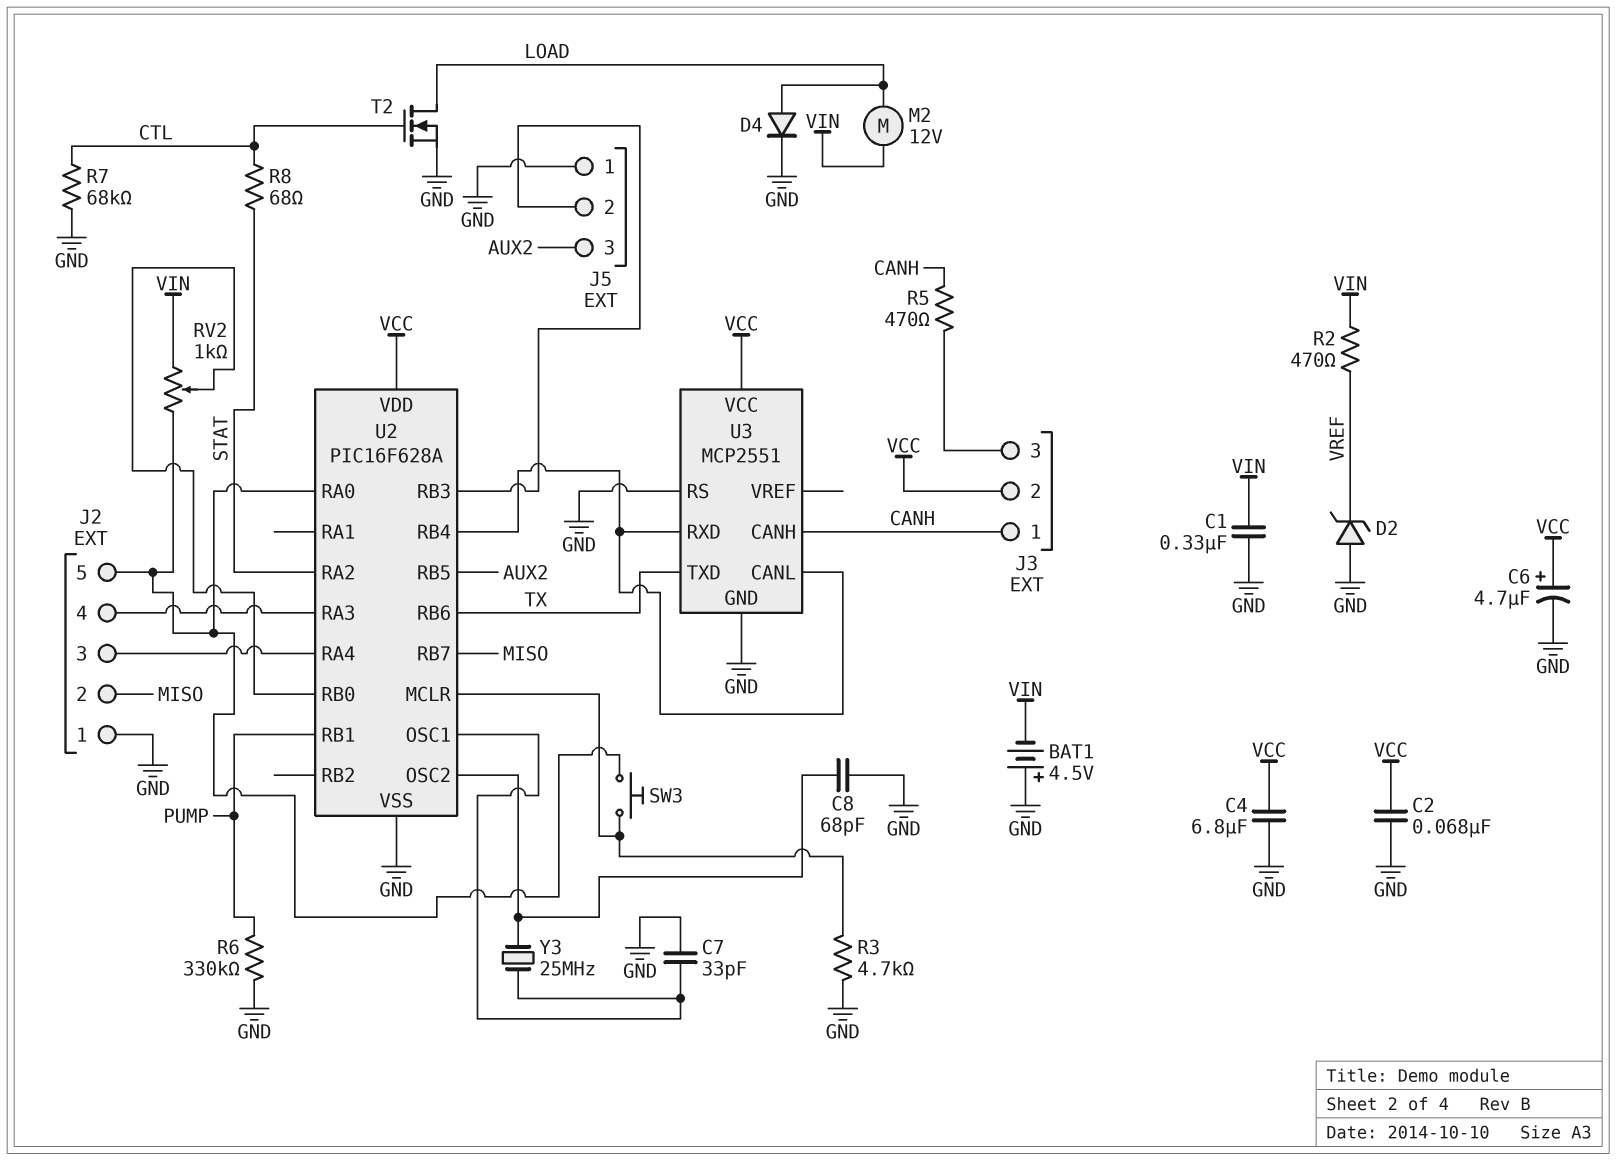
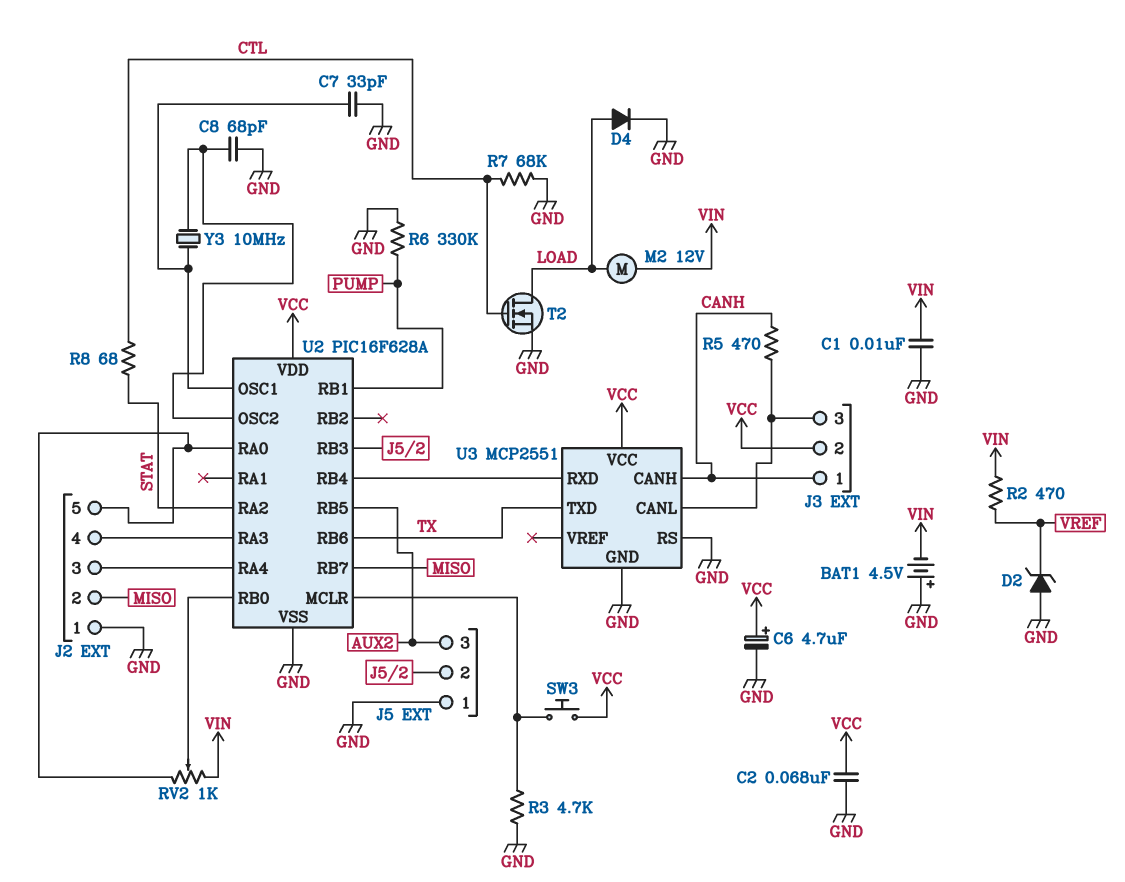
C1: 330nF (GND, VIN) -> 10nF (GND, VIN)
C4: 6.8uF (GND, VCC) -> none
SW3: button (J2/5, U2/MCLR) -> button (U2/MCLR, VCC)
U3 pin CANL: U2/RB4 -> J3/3
Y3: 25MHz (U2/OSC1, U2/OSC2) -> 10MHz (U2/OSC1, U2/OSC2)

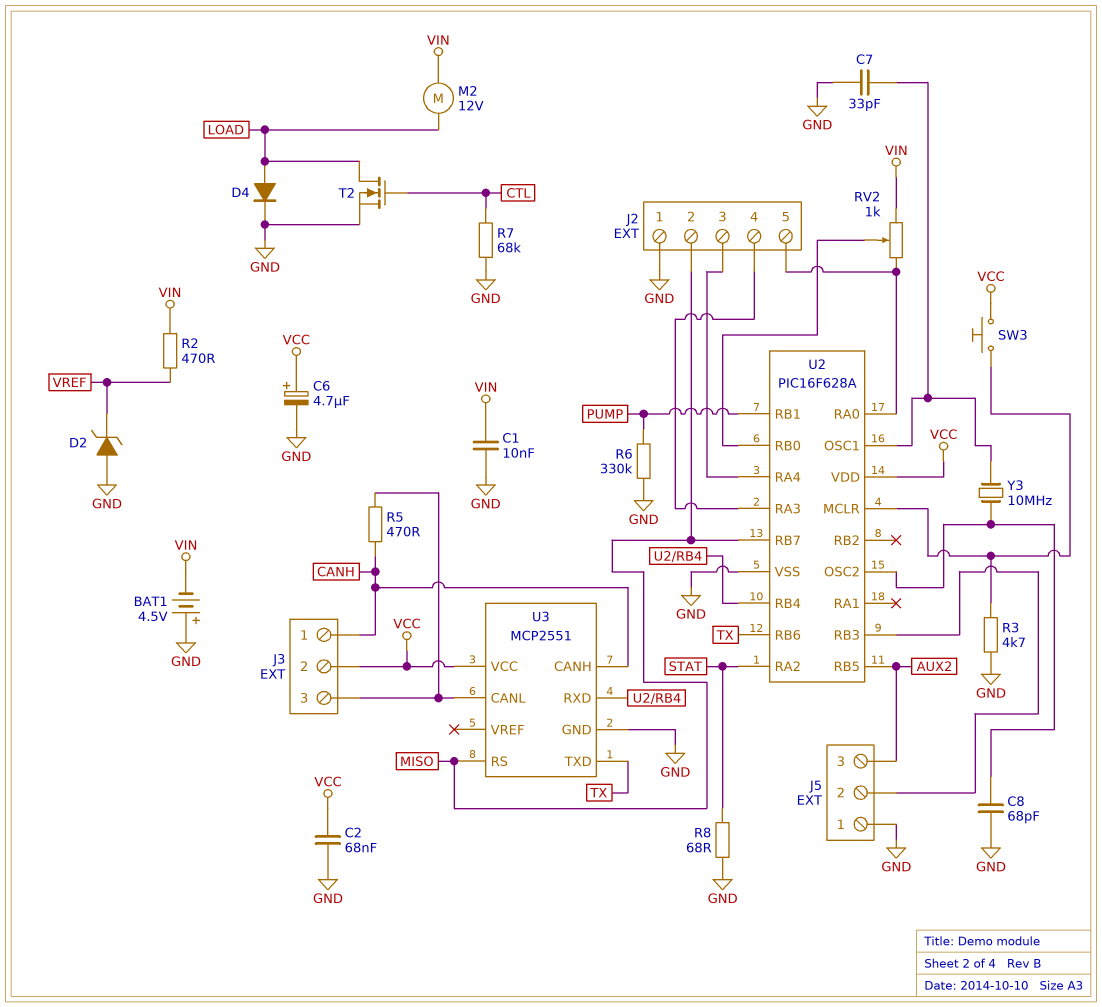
R8: 68 (CTL, STAT) -> 68 (GND, STAT)
U3 pin RS: GND -> MISO

